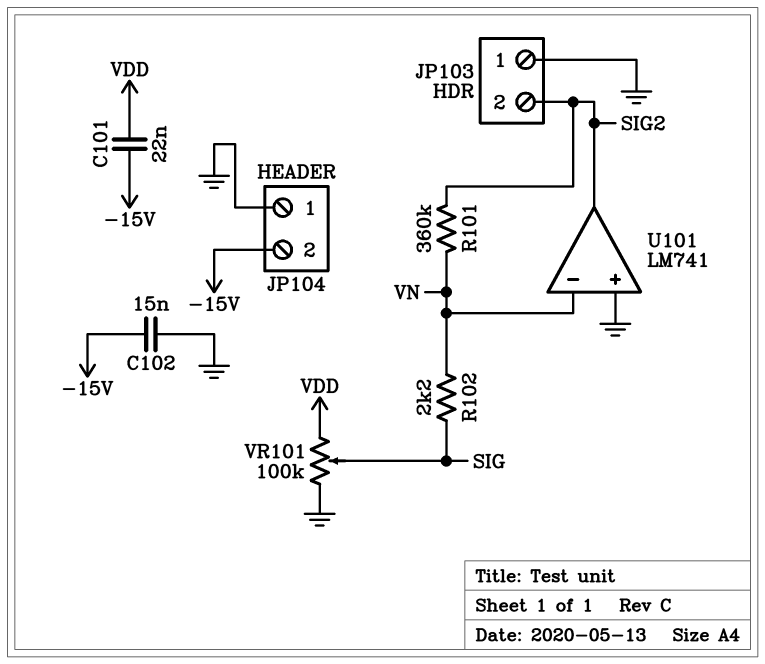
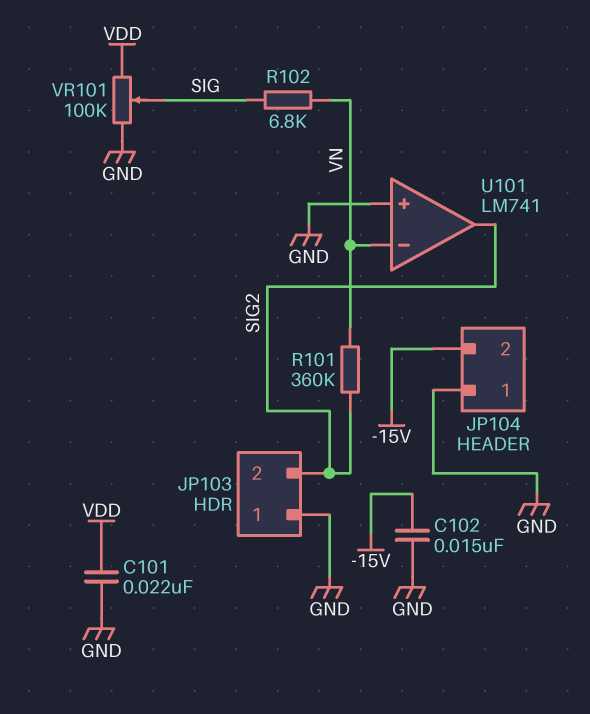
C101: 22nF (-15V, VDD) -> 22nF (GND, VDD)
R102: 2.2k (SIG, VN) -> 6.8k (SIG, VN)

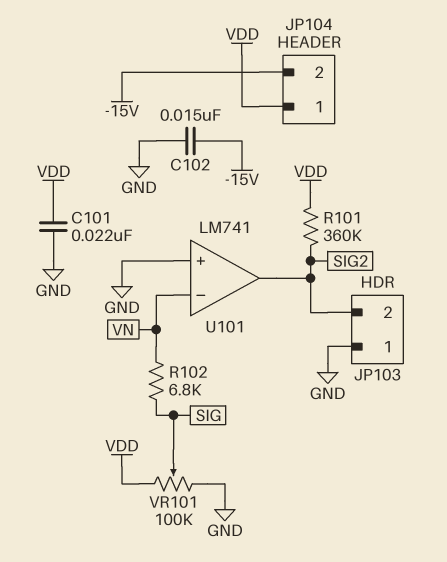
JP104 pin 1: GND -> VDD
R101: 360k (SIG2, VN) -> 360k (SIG2, VDD)

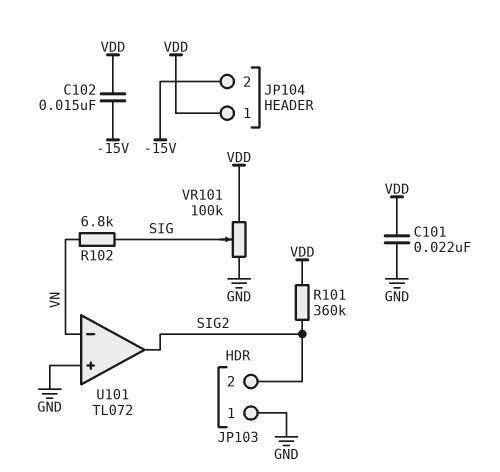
C102: 15nF (-15V, GND) -> 15nF (-15V, VDD)
U101: LM741 -> TL072

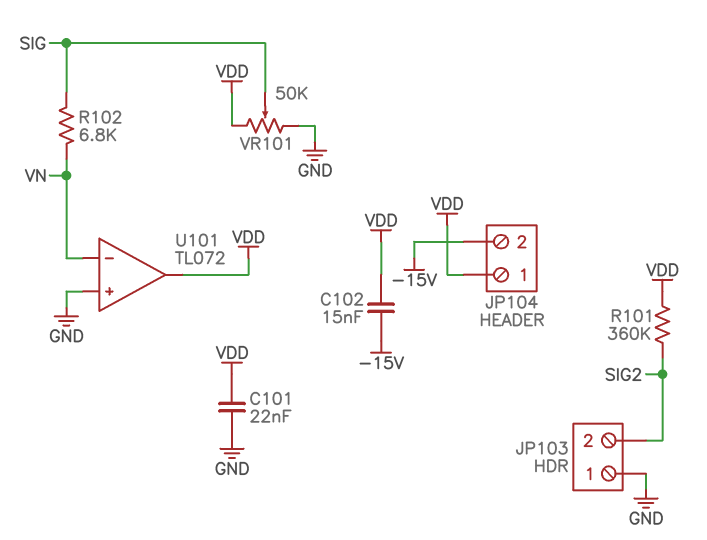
U101 pin out: SIG2 -> VDD
VR101: 100k (GND, VDD, wiper SIG) -> 50k (GND, VDD, wiper SIG)

